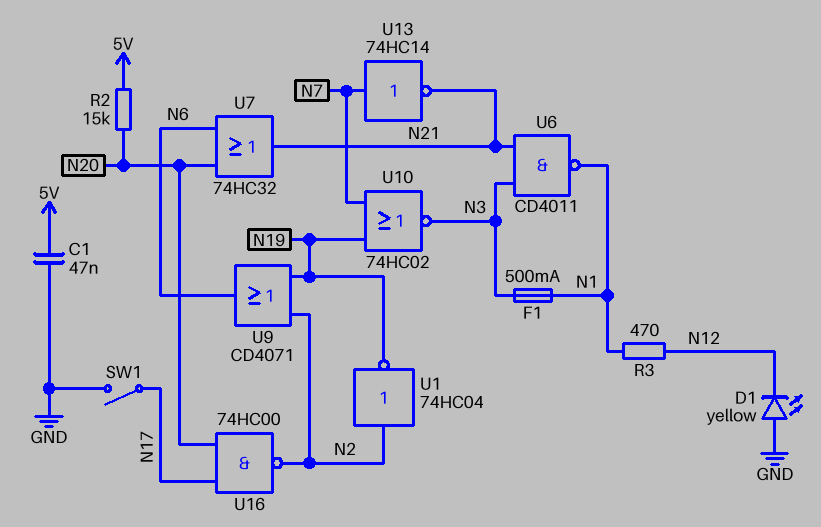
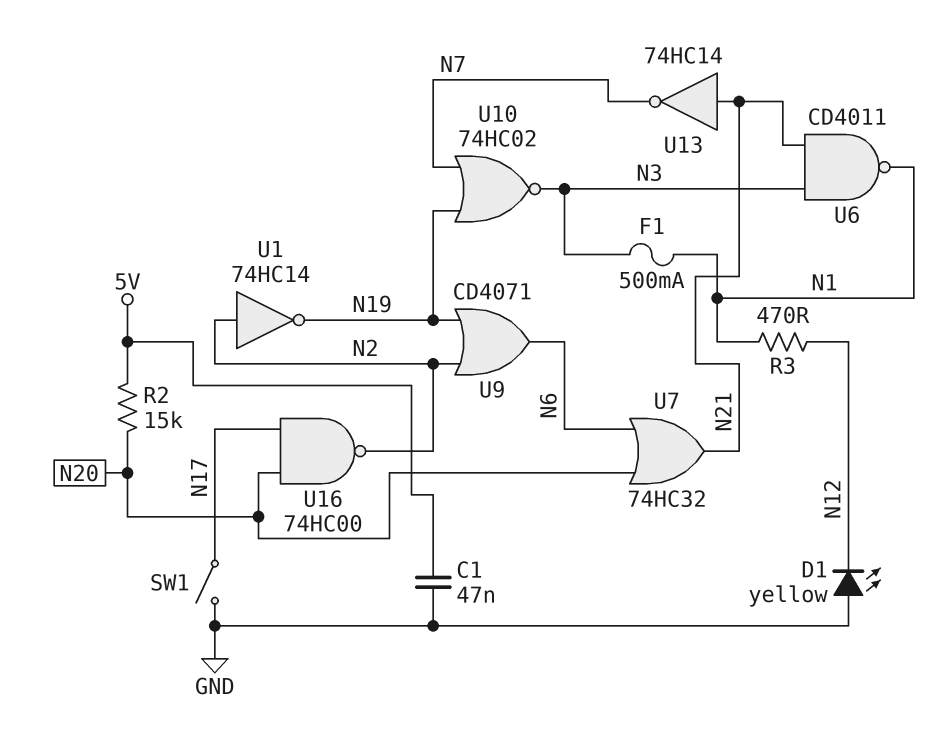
U1: NOT 74HC04 (in N2, out N19) -> NOT 74HC14 (in N2, out N19)
U13: NOT 74HC14 (in N7, out N21) -> NOT 74HC14 (in N21, out N7)

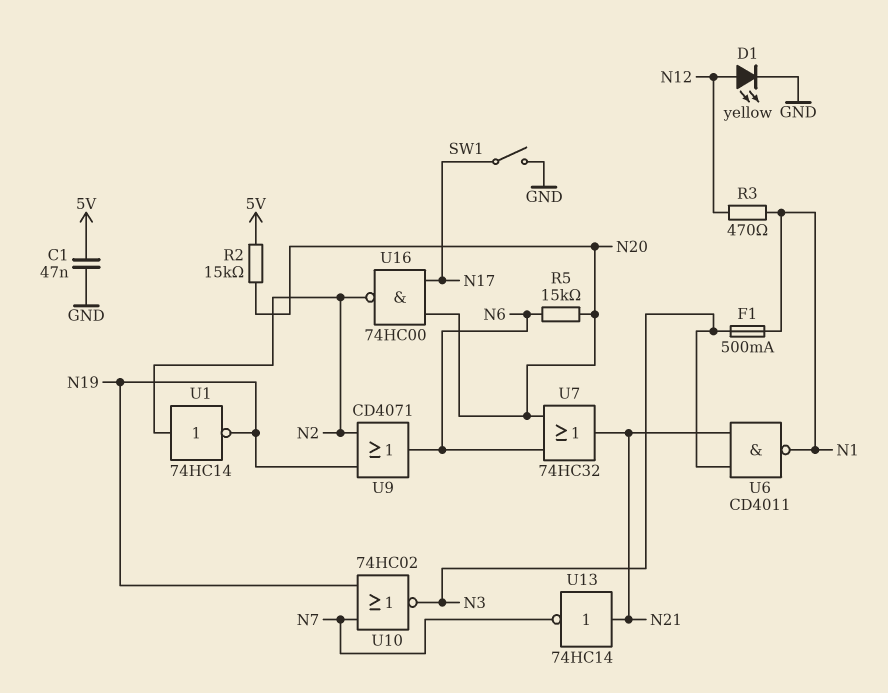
D1: LED yellow (A GND, K N12) -> LED yellow (A N12, K GND)
R5: none -> 15k (N6, N20)

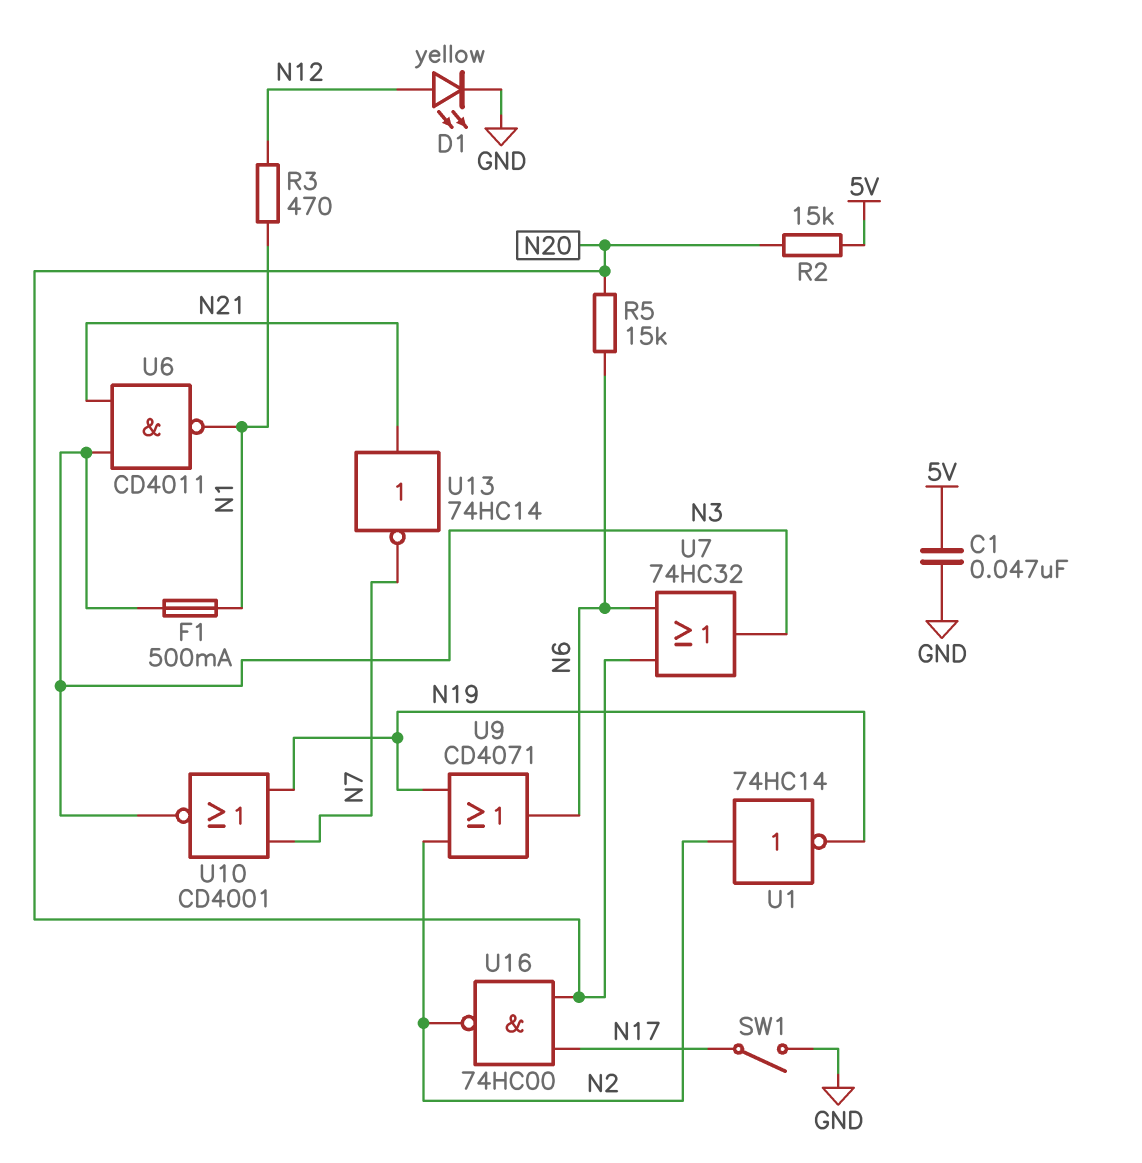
U7: OR 74HC32 (in N6, in N20, out N21) -> OR 74HC32 (in N6, in N20, out N3)
U10: NOR 74HC02 (in N7, in N19, out N3) -> NOR CD4001 (in N7, in N19, out N3)

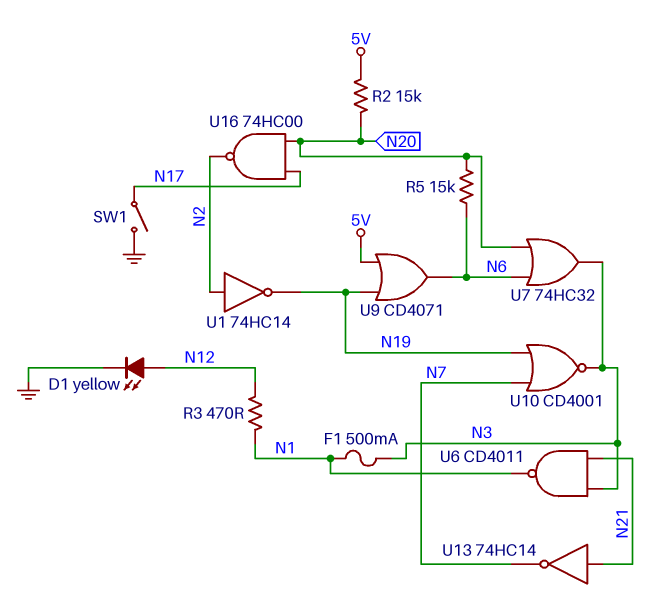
C1: 47nF (5V, GND) -> none
U9: OR CD4071 (in N2, in N19, out N6) -> OR CD4071 (in 5V, in N19, out N6)

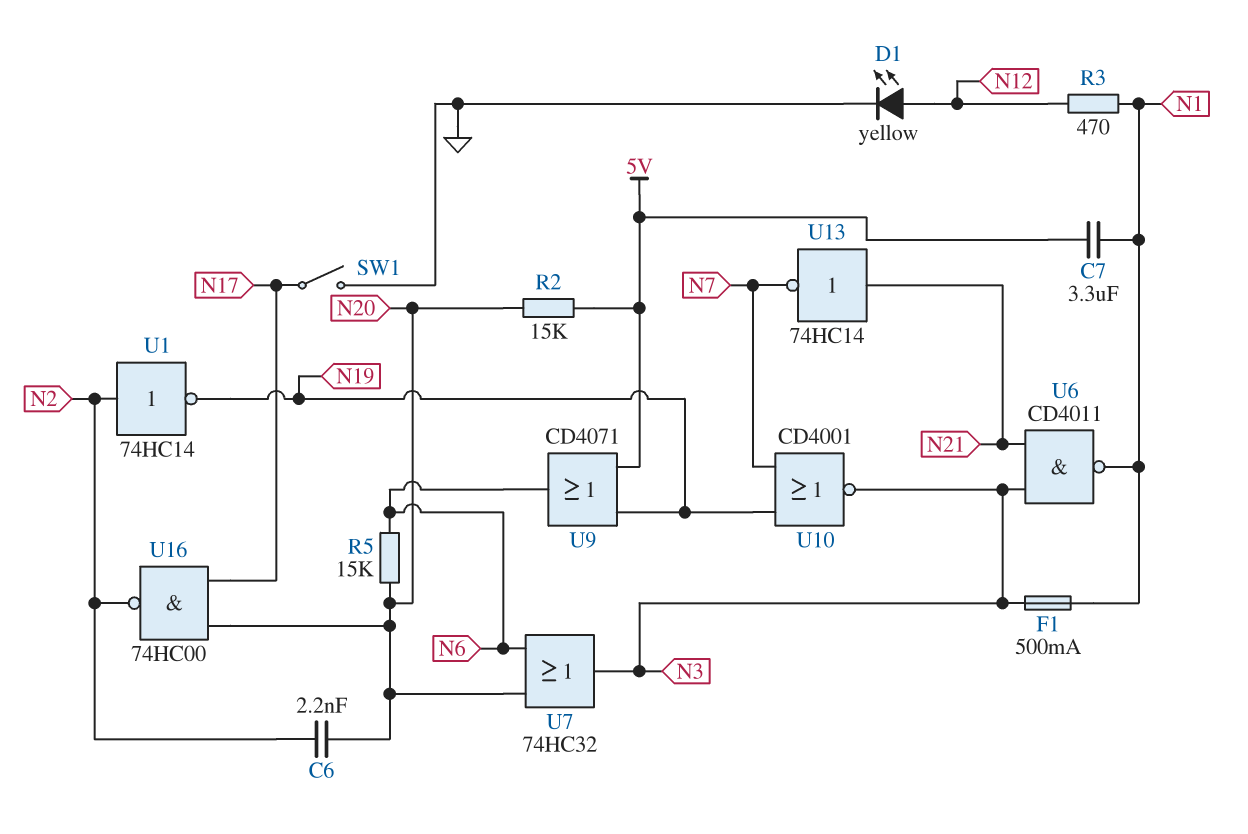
C6: none -> 2.2nF (N2, N20)
C7: none -> 3.3uF (5V, N1)

